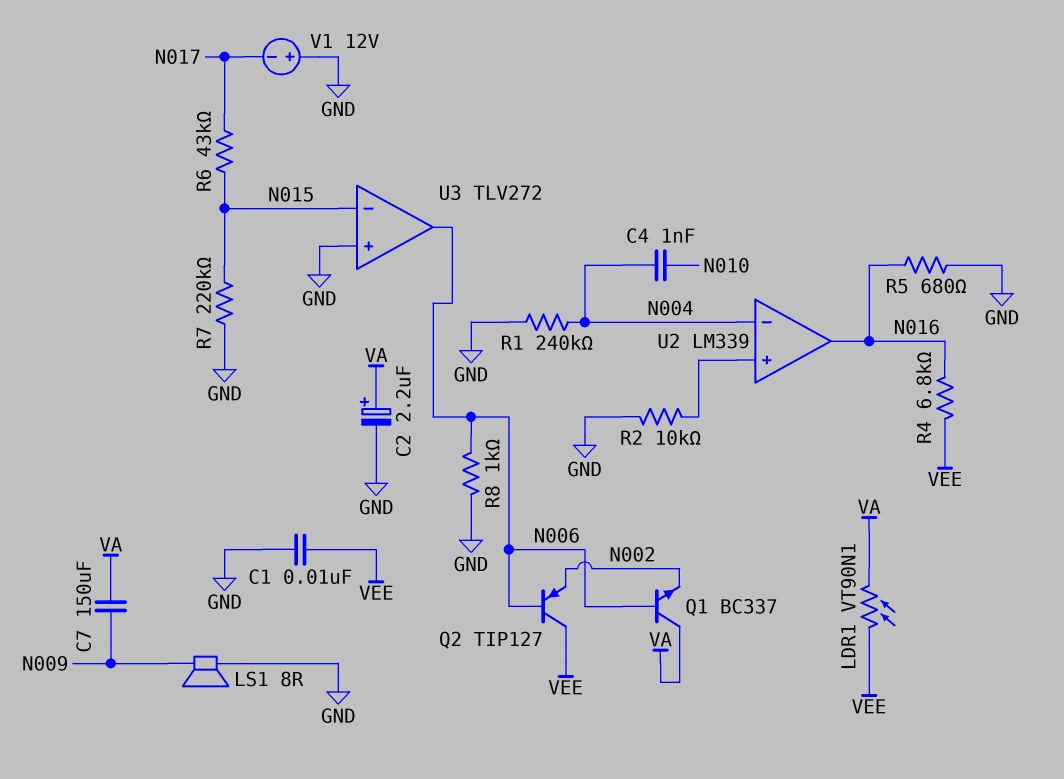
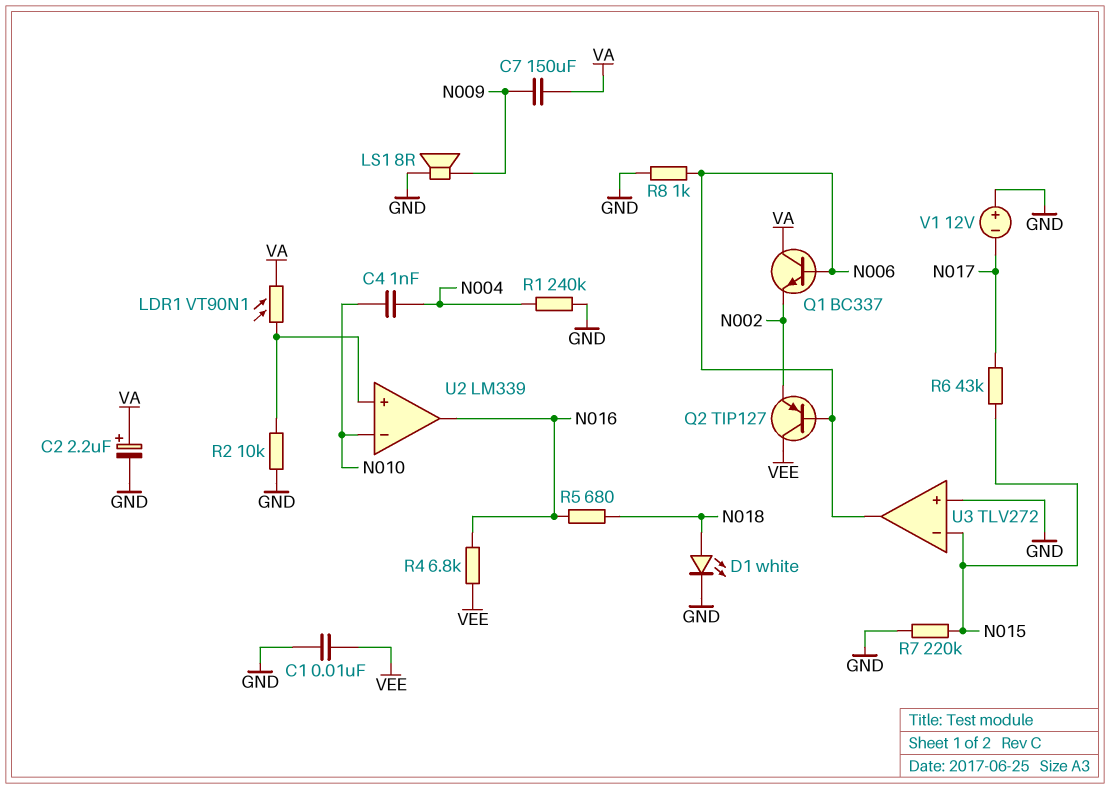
D1: none -> LED white (A N018, K GND)
LDR1: VT90N1 (VA, VEE) -> VT90N1 (U2/in+, VA)
R5: 680 (GND, N016) -> 680 (N016, N018)
U2 pin in-: N004 -> N010

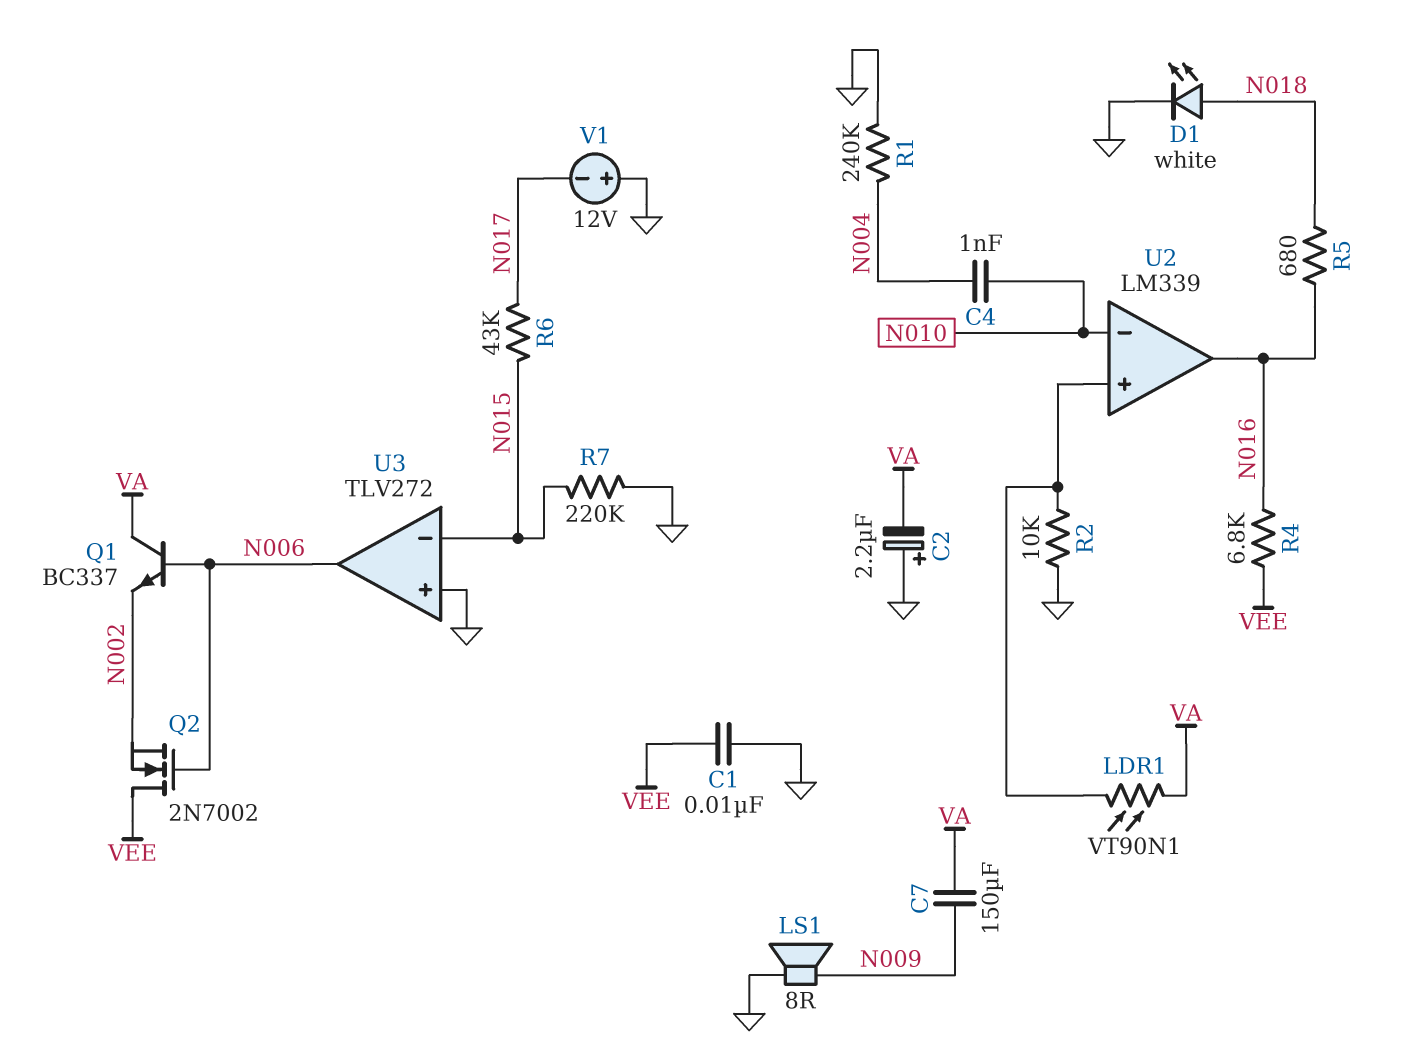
C2: 2.2uF (plus VA, minus GND) -> 2.2uF (plus GND, minus VA)
Q2: PNP TIP127 (B N006, C VEE, E N002) -> NMOS 2N7002 (G N006, D VEE, S N002)
R8: 1k (GND, N006) -> none

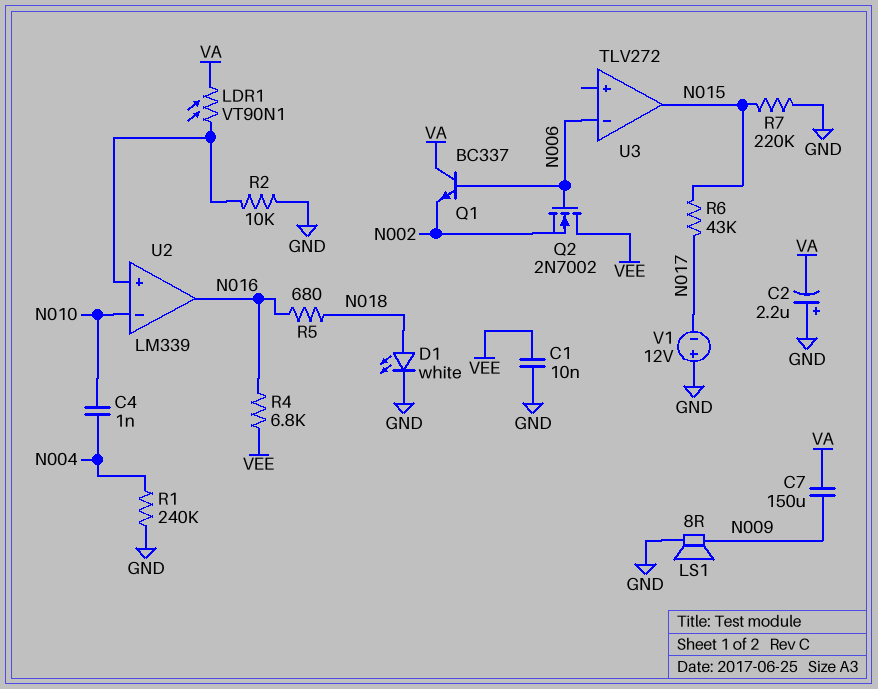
U3 pin in+: GND -> none
U3 pin in-: N015 -> N006
U3 pin out: N006 -> N015

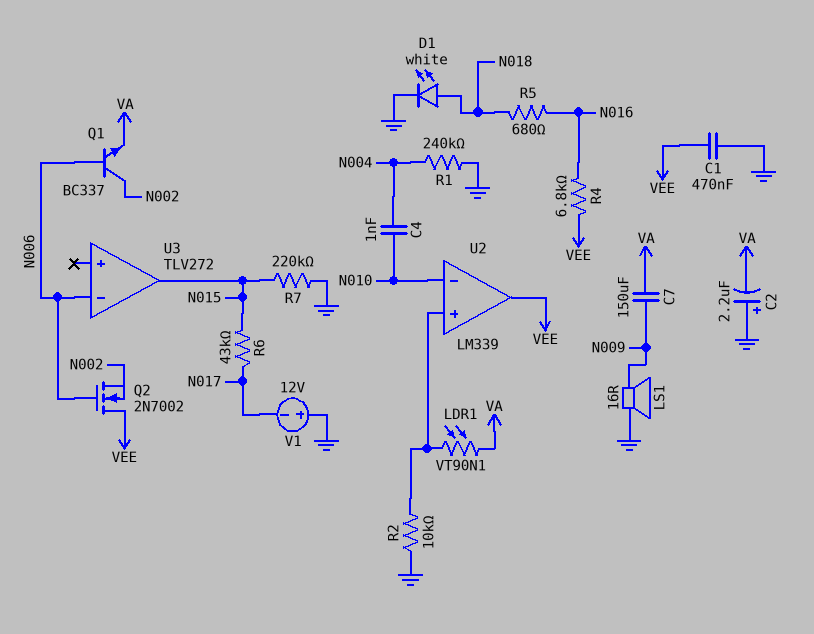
C1: 10nF (GND, VEE) -> 470nF (GND, VEE)
LS1: speaker 8R (GND, N009) -> speaker 16R (GND, N009)
Q1: NPN BC337 (B N006, C VA, E N002) -> NPN BC337 (B N006, C N002, E VA)
U2 pin out: N016 -> VEE

